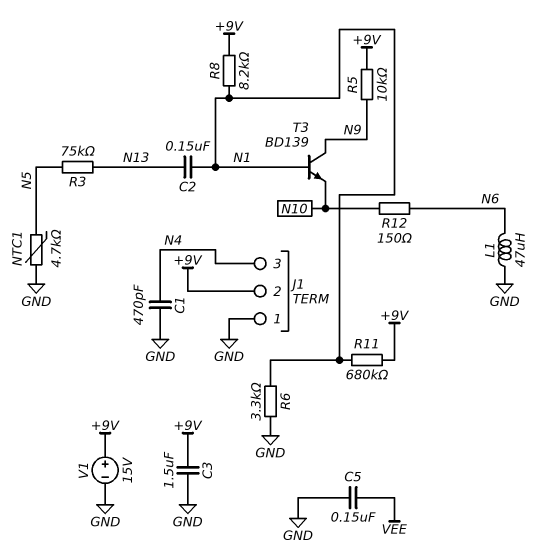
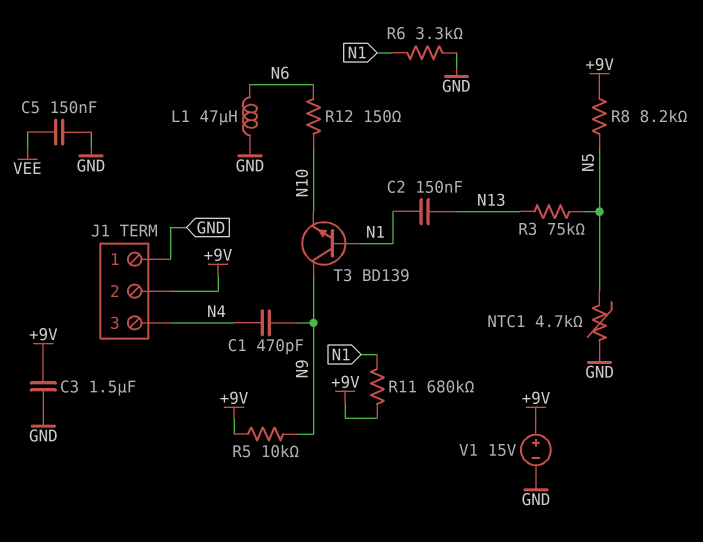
C1: 470pF (GND, N4) -> 470pF (N4, N9)
R8: 8.2k (+9V, N1) -> 8.2k (+9V, N5)

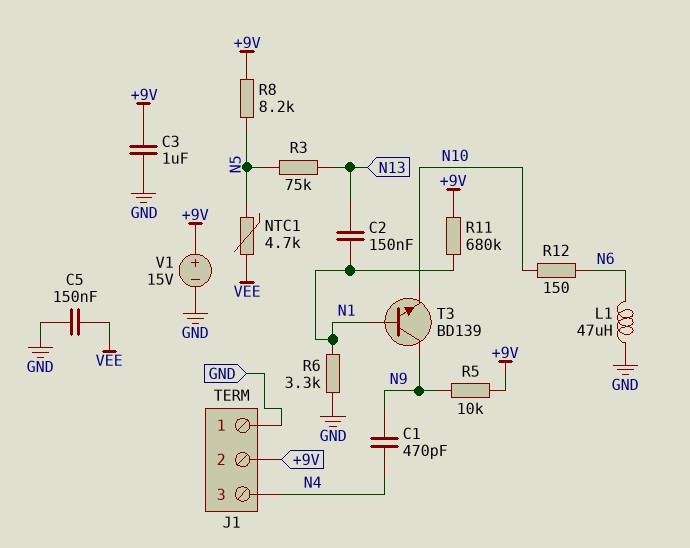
C3: 1.5uF (+9V, GND) -> 1uF (+9V, GND)
NTC1: 4.7k (GND, N5) -> 4.7k (N5, VEE)

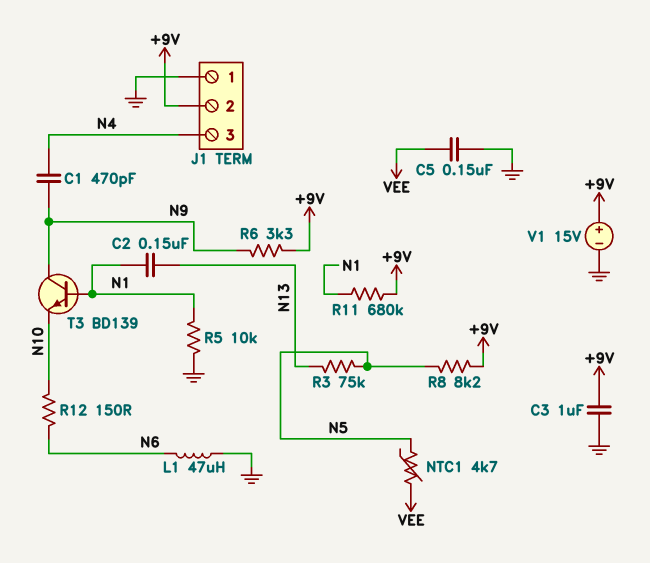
R5: 10k (+9V, N9) -> 10k (GND, N1)
R6: 3.3k (GND, N1) -> 3.3k (+9V, N9)

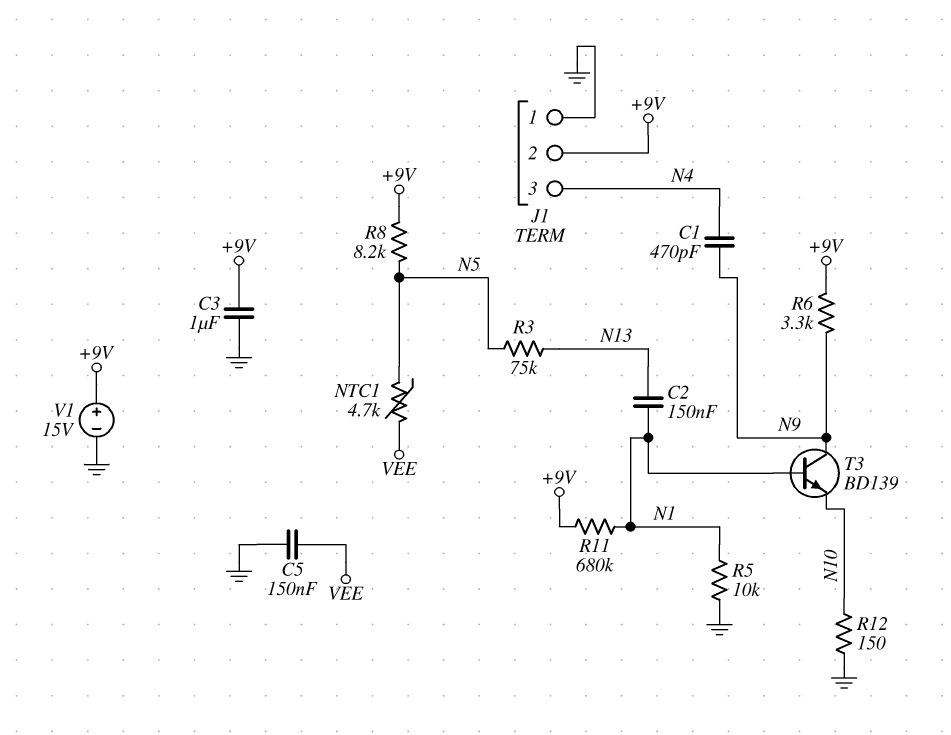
L1: 47uH (GND, N6) -> none
R12: 150 (N6, N10) -> 150 (GND, N10)

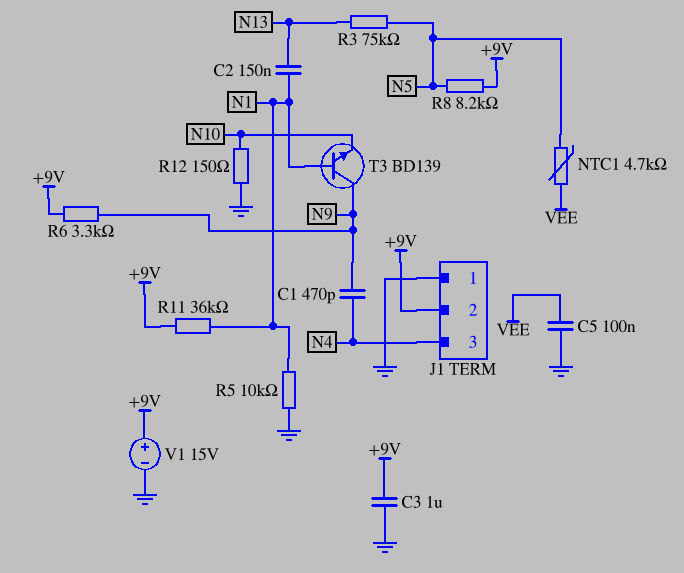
C5: 150nF (GND, VEE) -> 100nF (GND, VEE)
R11: 680k (+9V, N1) -> 36k (+9V, N1)

